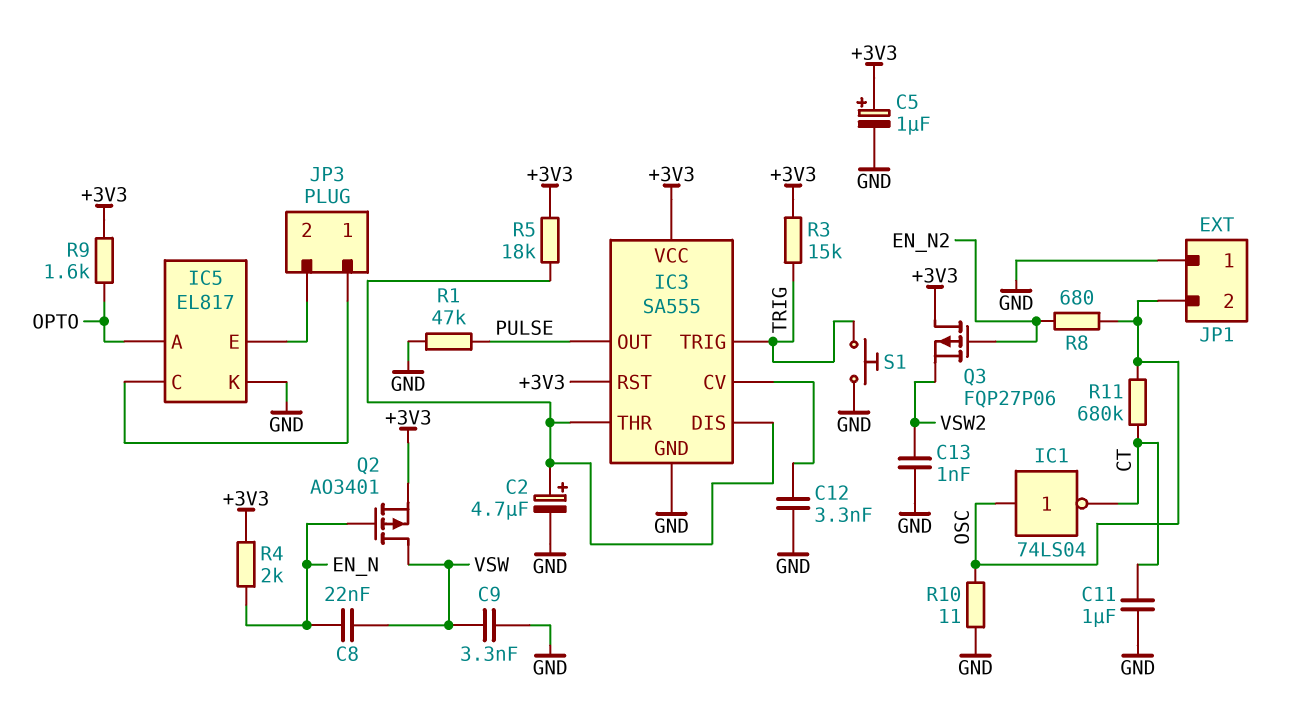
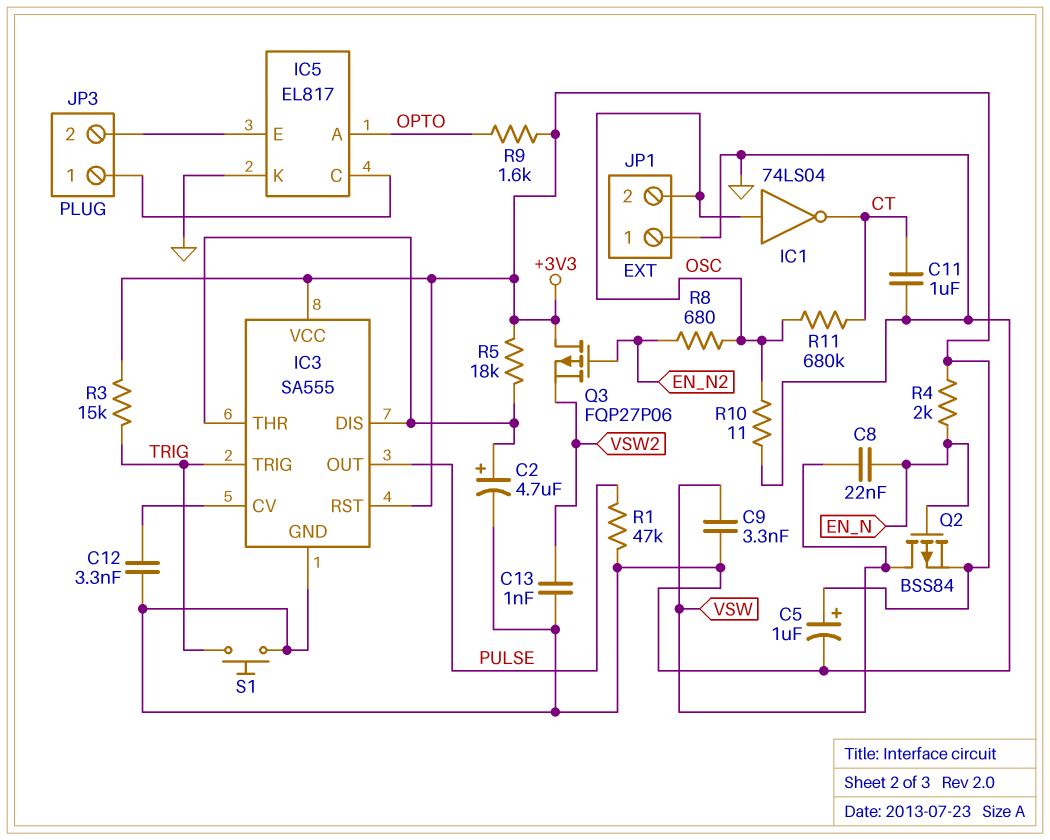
Q2: PMOS AO3401 (G EN_N, D VSW, S +3V3) -> PMOS BSS84 (G EN_N, D VSW, S +3V3)

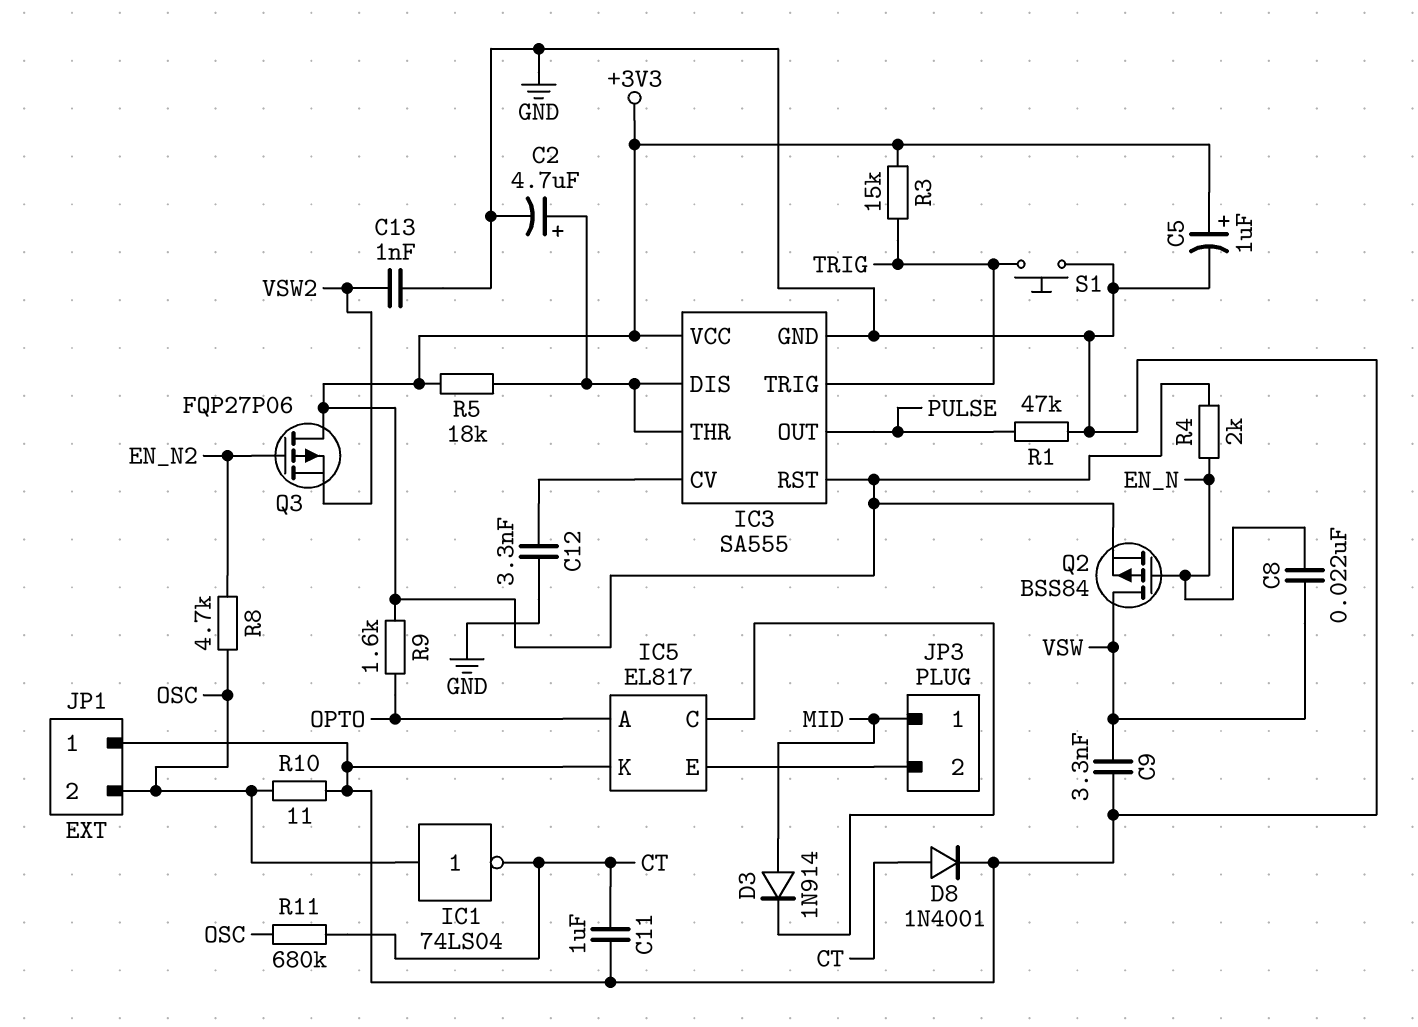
D3: none -> diode 1N914 (A MID, K IC5/C)
D8: none -> diode 1N4001 (A CT, K GND)
JP3 pin 1: IC5/C -> MID
R8: 680 (EN_N2, OSC) -> 4.7k (EN_N2, OSC)

